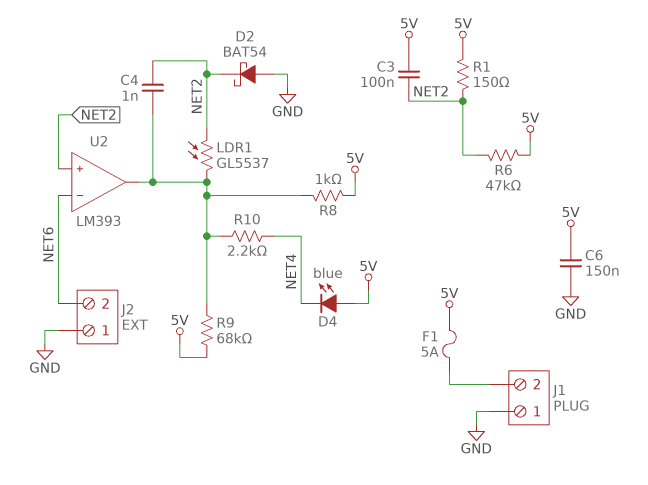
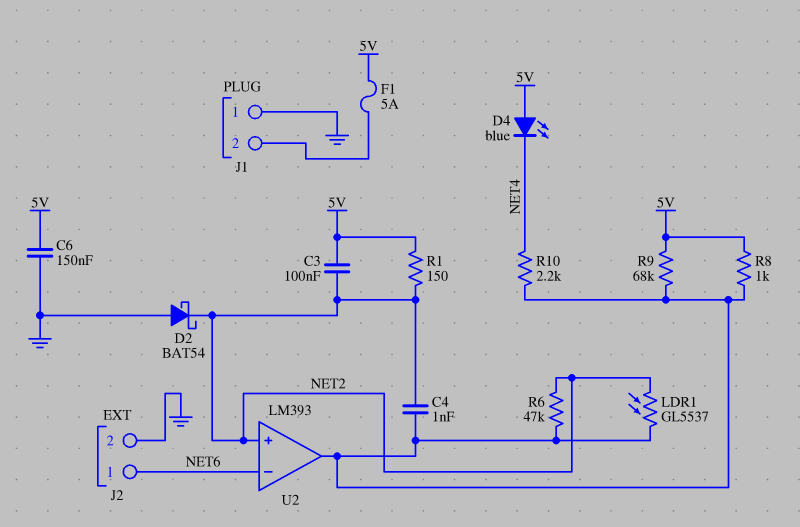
J2 pin 1: GND -> NET6
J2 pin 2: NET6 -> GND
R6: 47k (5V, NET2) -> 47k (NET2, U2/out)

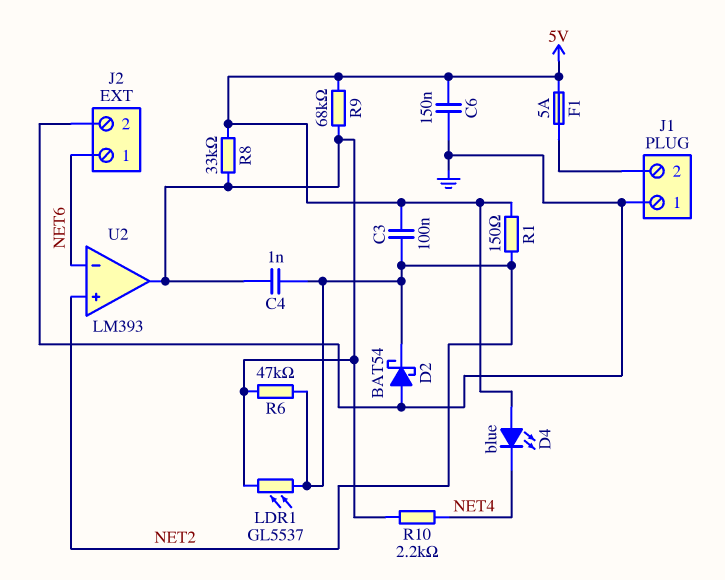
R8: 1k (5V, U2/out) -> 33k (5V, U2/out)

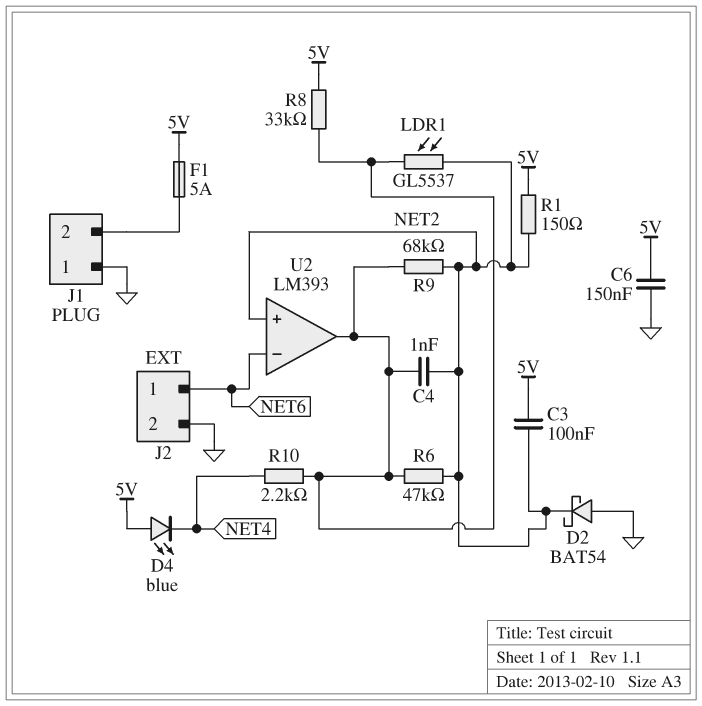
R9: 68k (5V, U2/out) -> 68k (NET2, U2/out)

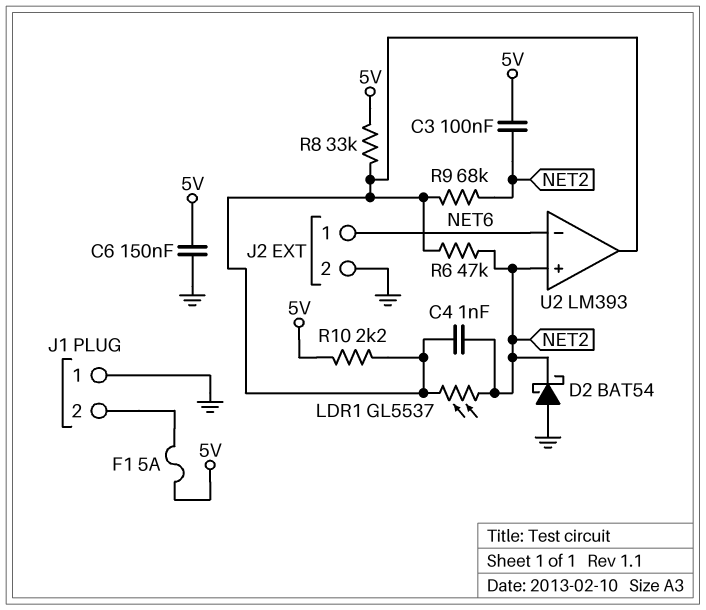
D4: LED blue (A 5V, K NET4) -> none
R1: 150 (5V, NET2) -> none
R10: 2.2k (NET4, U2/out) -> 2.2k (5V, U2/out)

